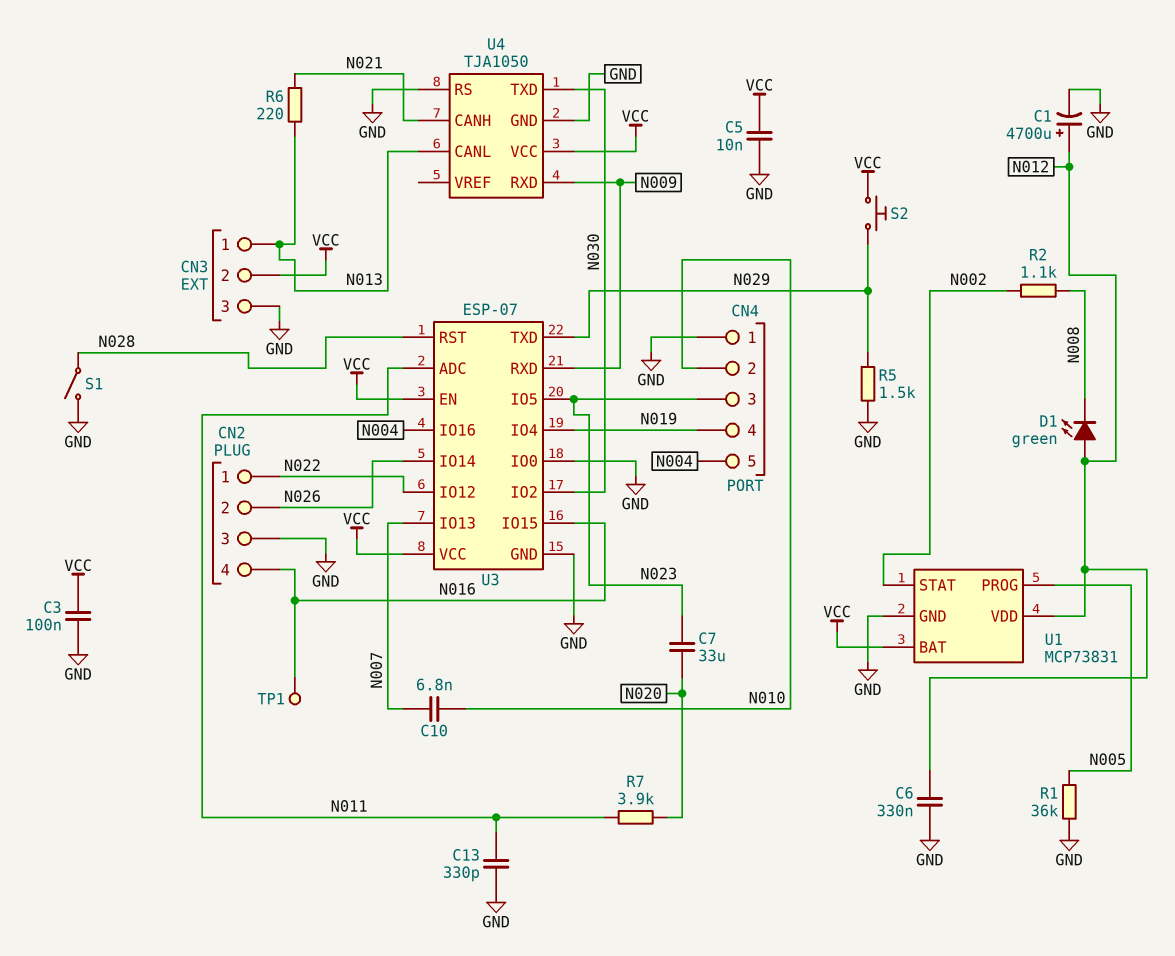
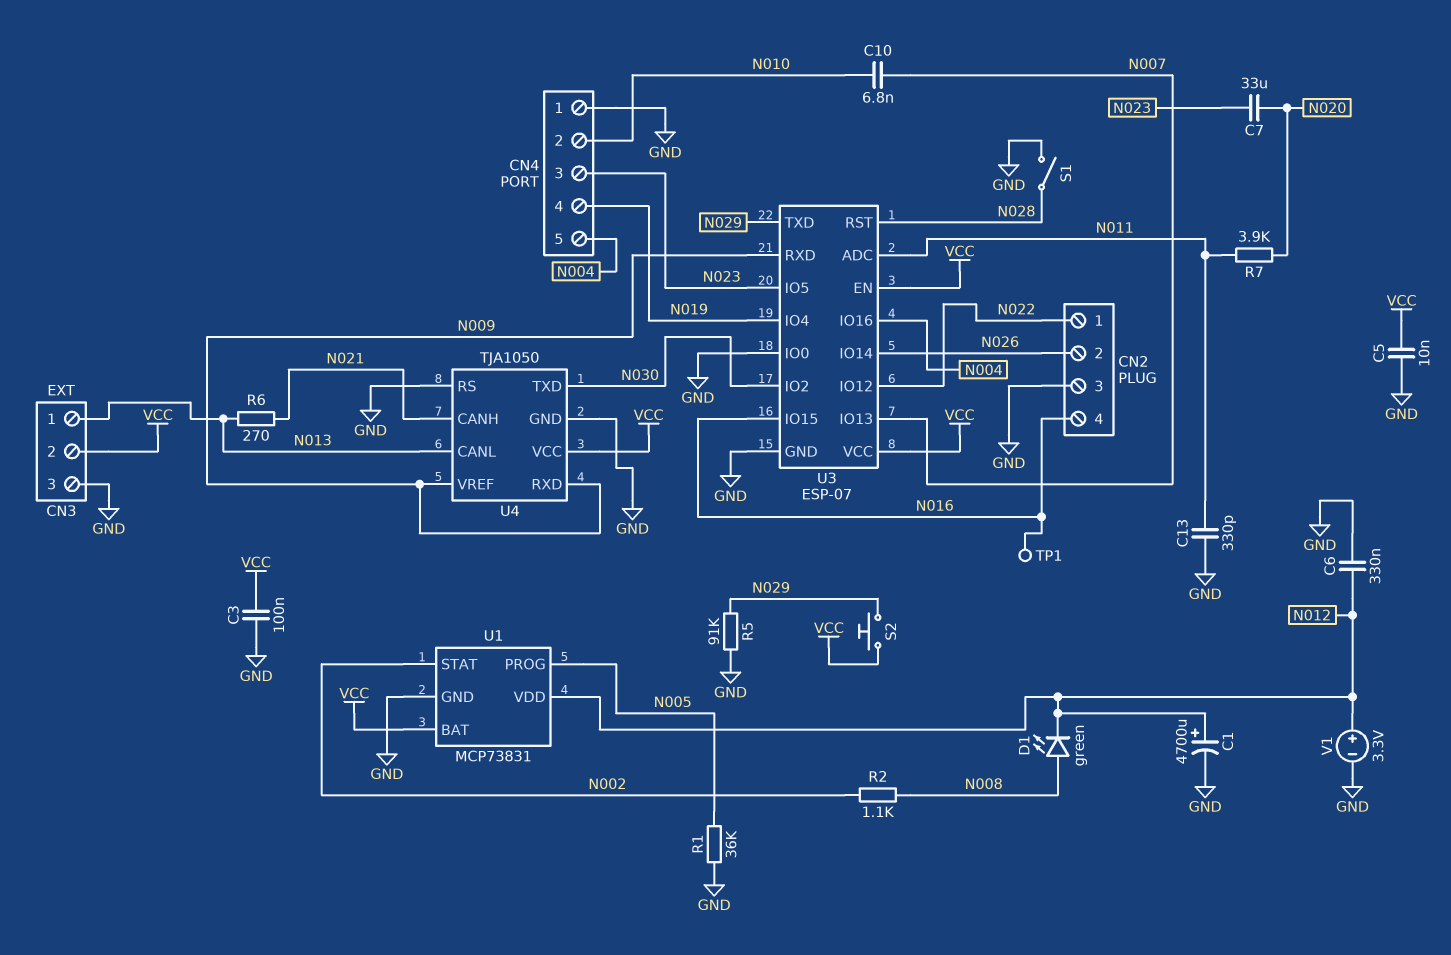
D1: LED green (A N012, K N008) -> LED green (A N008, K N012)
R5: 1.5k (GND, N029) -> 91k (GND, N029)
R6: 220 (N013, N021) -> 270 (N013, N021)
U4 pin VREF: none -> N009
V1: none -> 3.3V (plus N012, minus GND)

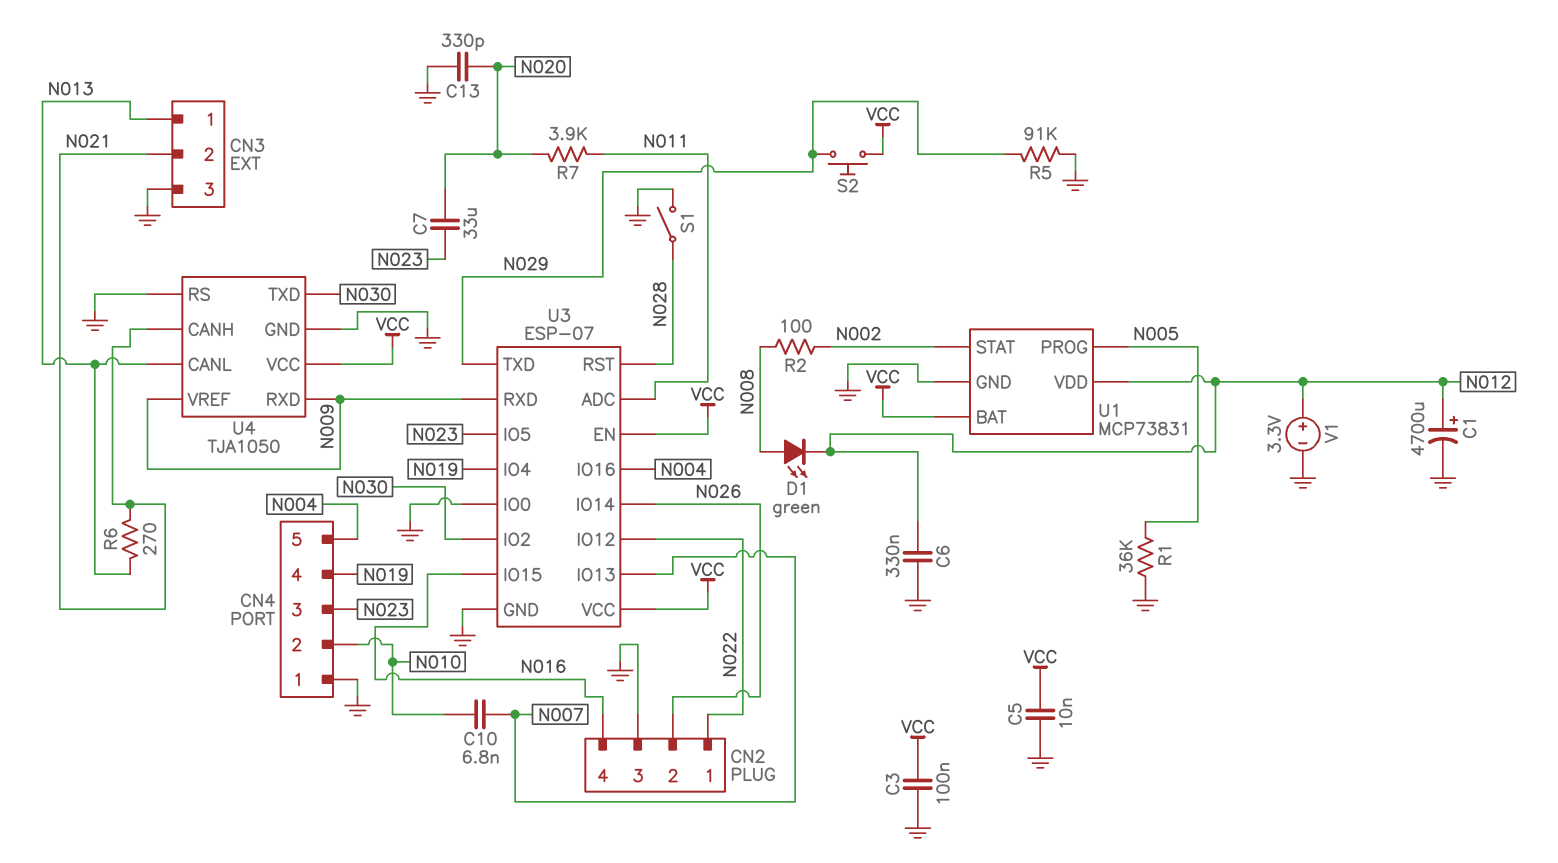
C13: 330pF (GND, N011) -> 330pF (GND, N020)
CN3 pin 2: VCC -> N021
R2: 1.1k (N002, N008) -> 100 (N002, N008)
TP1: test point (N016) -> none

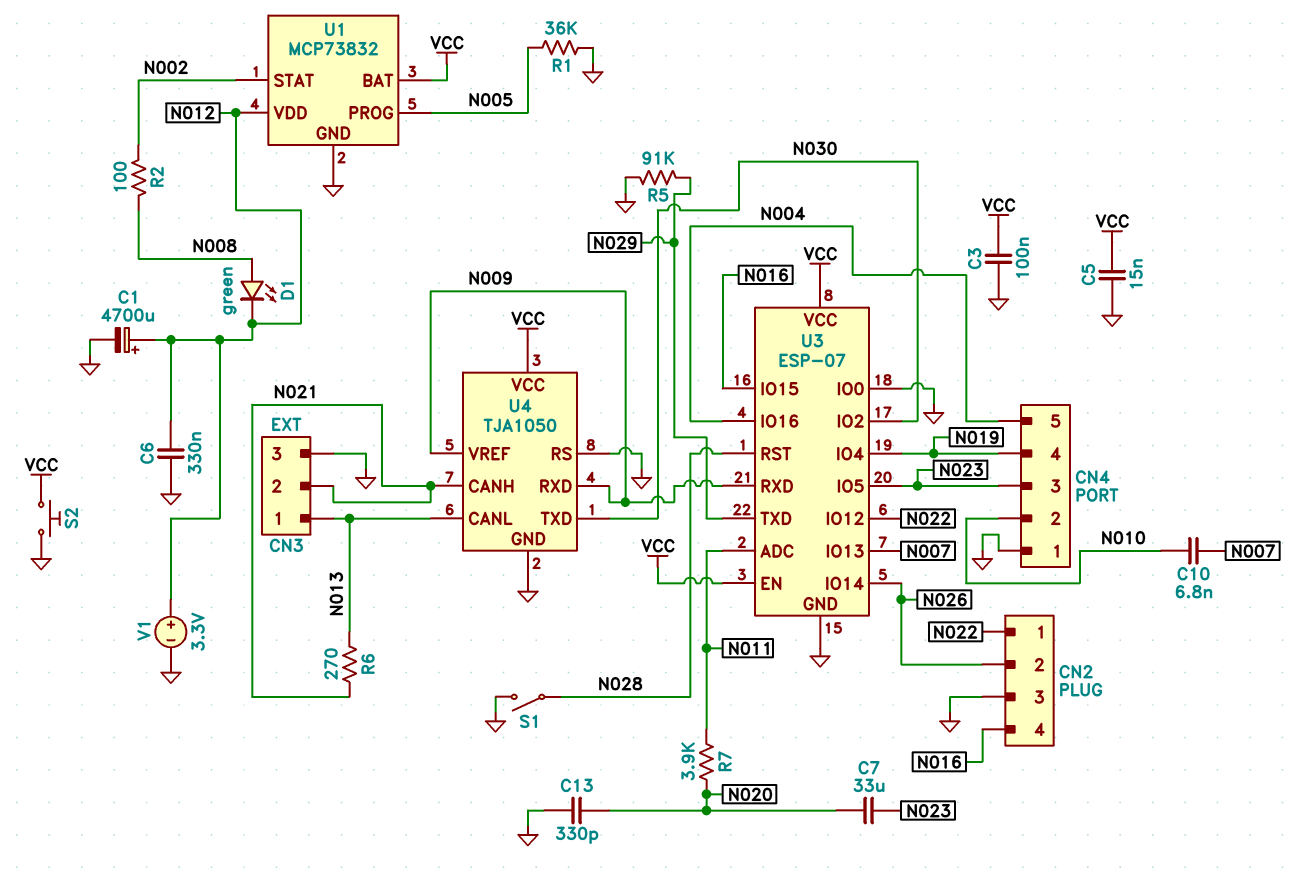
C5: 10nF (GND, VCC) -> 15nF (GND, VCC)
S2: button (N029, VCC) -> button (GND, VCC)
U1: MCP73831 -> MCP73832

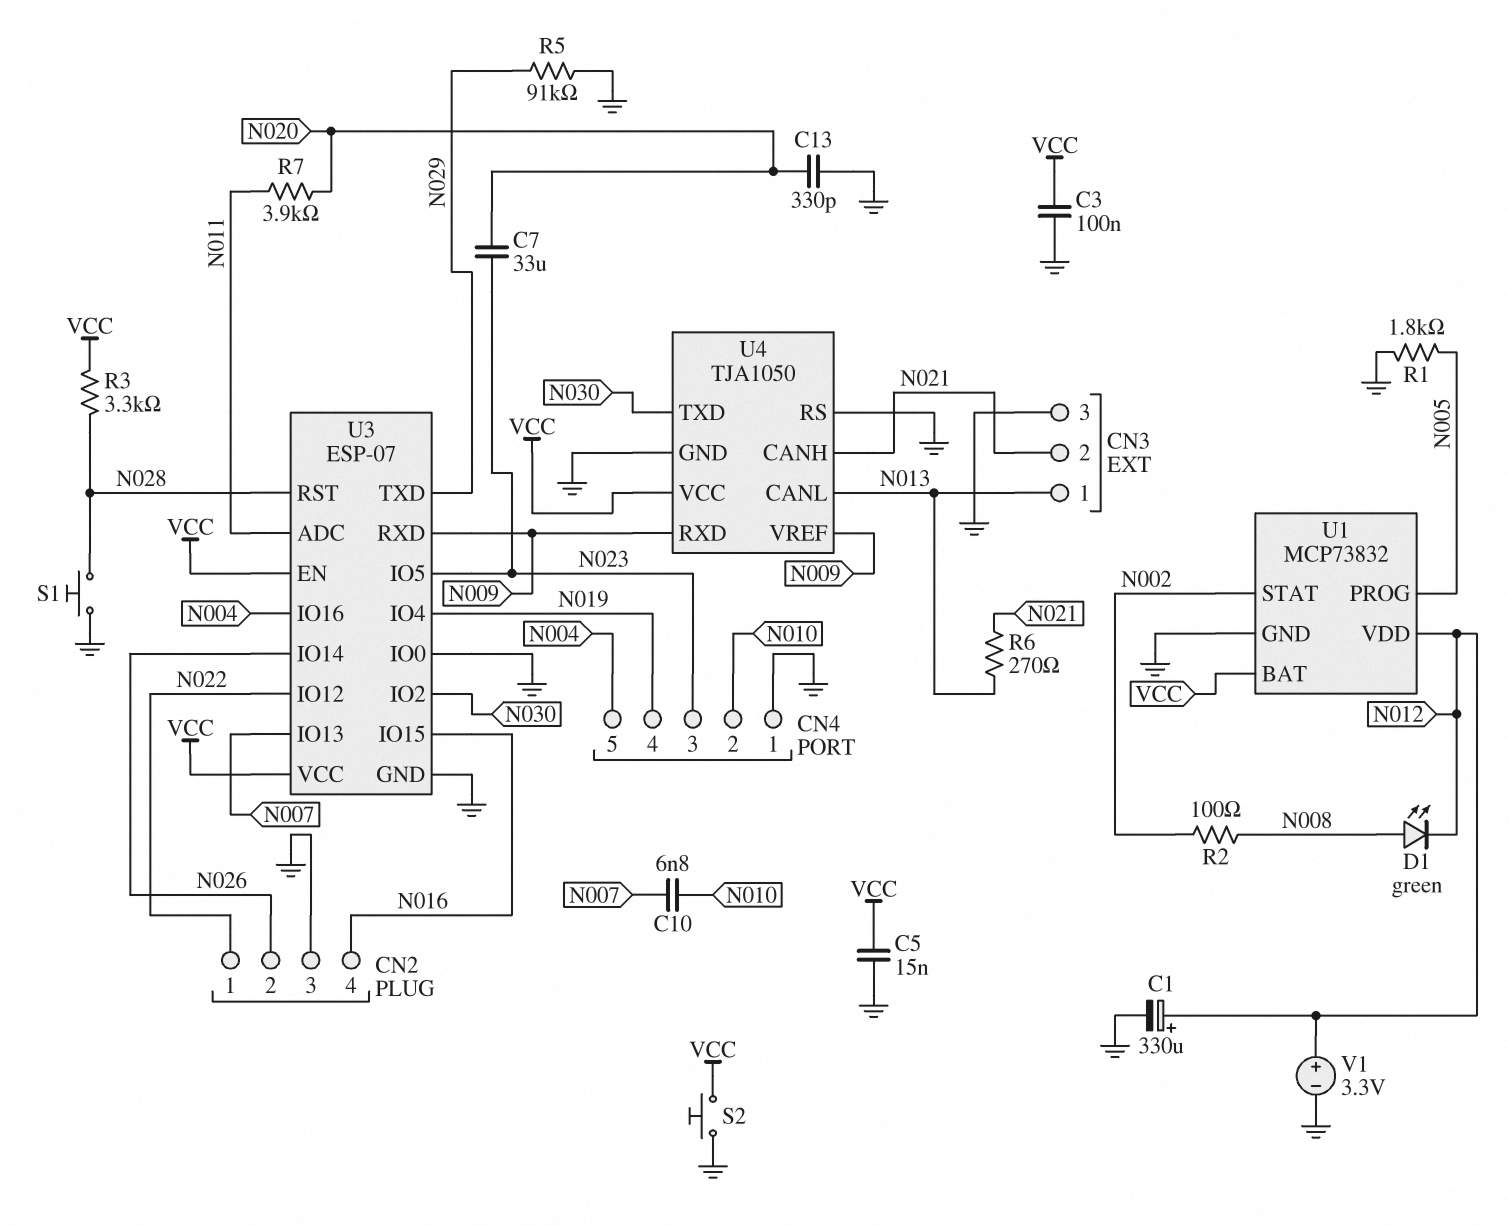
C1: 4700uF (plus N012, minus GND) -> 330uF (plus N012, minus GND)
C6: 330nF (GND, N012) -> none
R1: 36k (GND, N005) -> 1.8k (GND, N005)
R3: none -> 3.3k (N028, VCC)
S1: switch (GND, N028) -> button (GND, N028)

